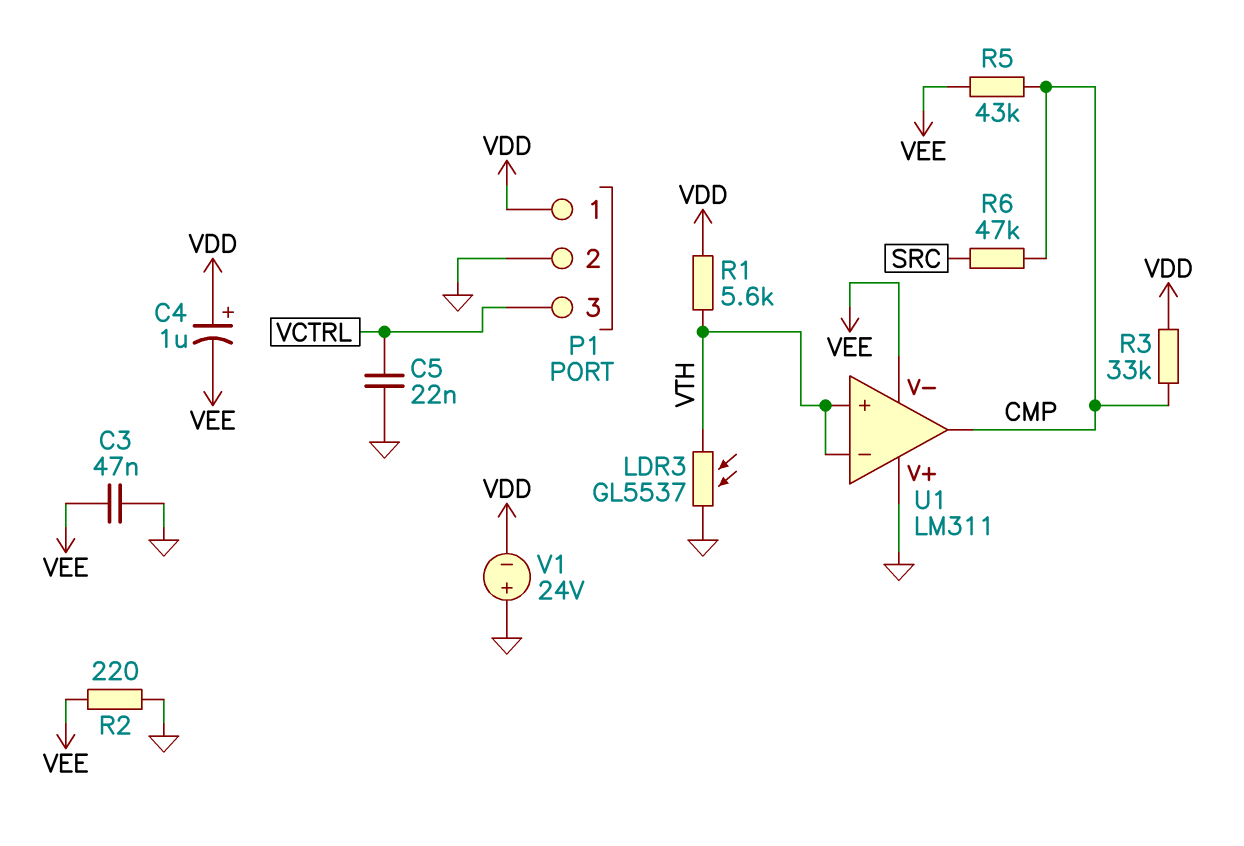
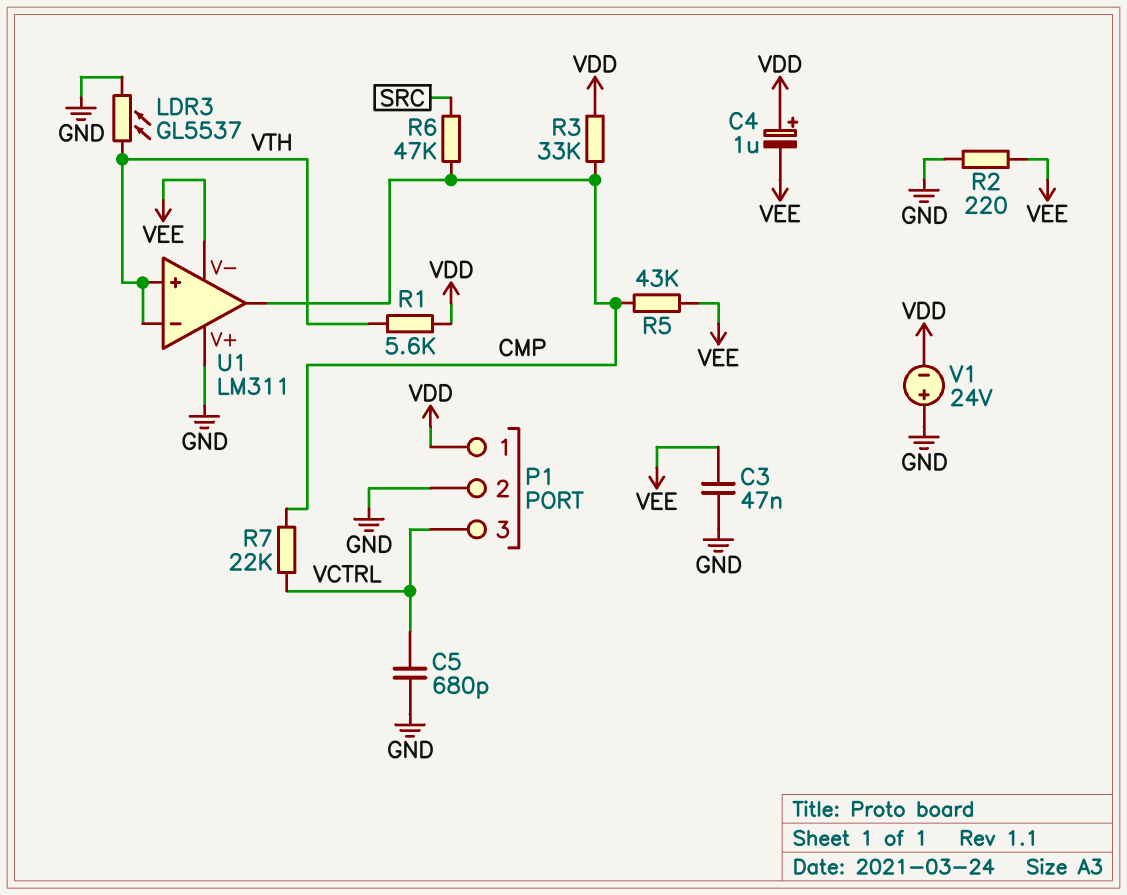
C5: 22nF (GND, VCTRL) -> 680pF (GND, VCTRL)
R7: none -> 22k (CMP, VCTRL)

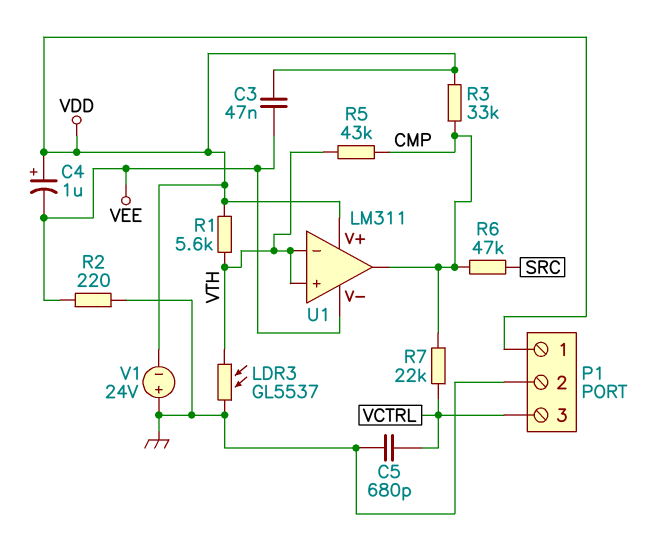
C3: 47nF (GND, VEE) -> 47nF (VDD, VEE)
R5: 43k (CMP, VEE) -> 43k (CMP, VTH)
U1 pin V+: GND -> VDD

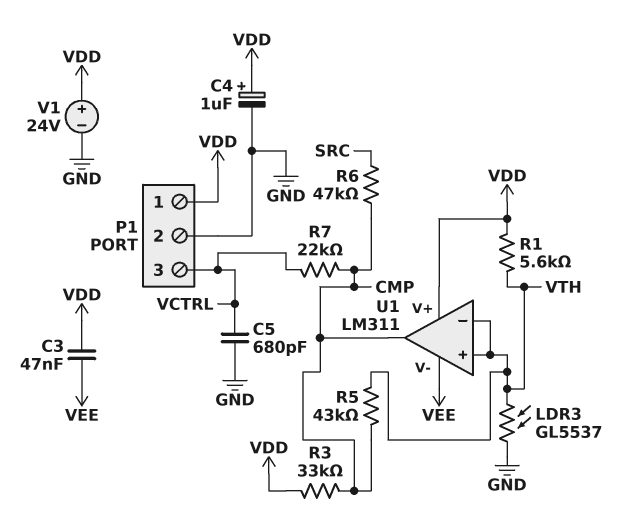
C4: 1uF (plus VDD, minus VEE) -> 1uF (plus VDD, minus GND)
R2: 220 (GND, VEE) -> none
V1: 24V (plus GND, minus VDD) -> 24V (plus VDD, minus GND)

